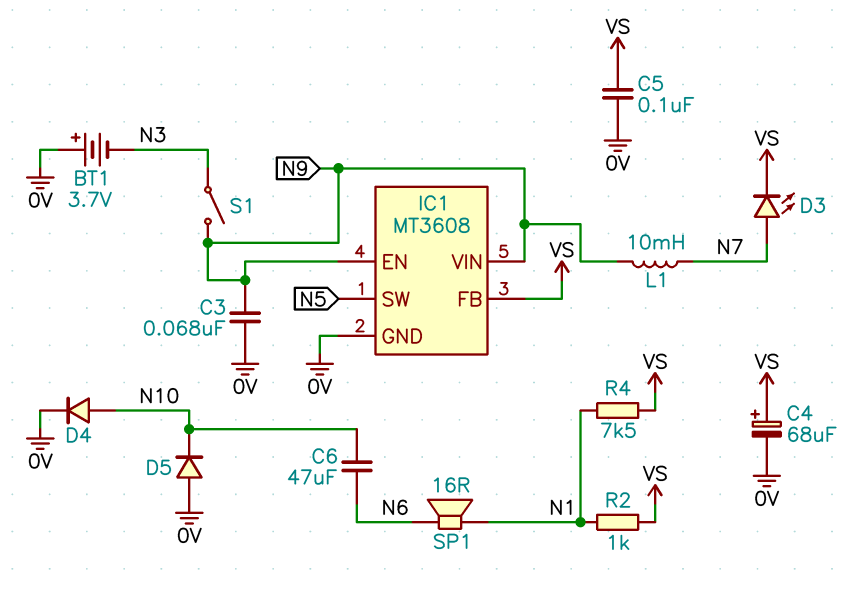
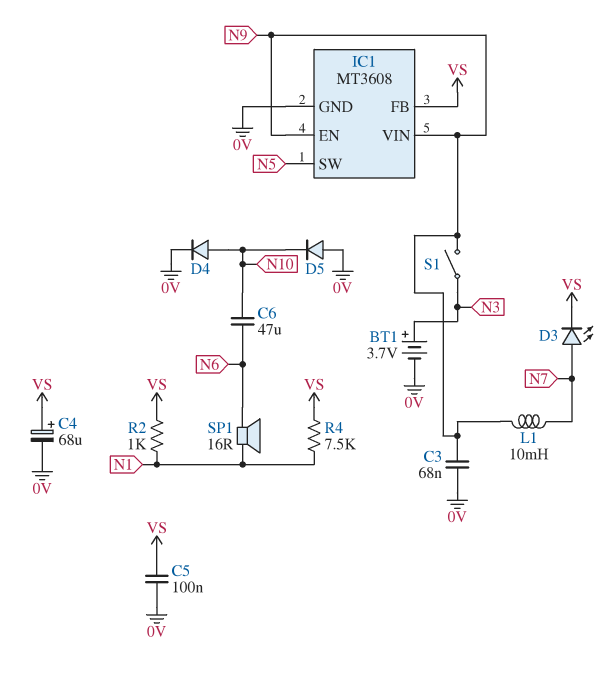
BT1: 3.7V (plus 0V, minus N3) -> 3.7V (plus N3, minus 0V)

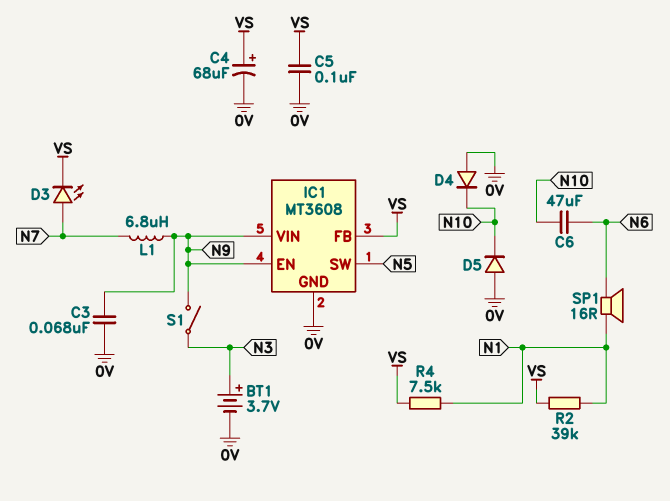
D4: diode (A N10, K 0V) -> diode (A 0V, K N10)
L1: 10mH (N7, N9) -> 6.8uH (N7, N9)
R2: 1k (N1, VS) -> 39k (N1, VS)

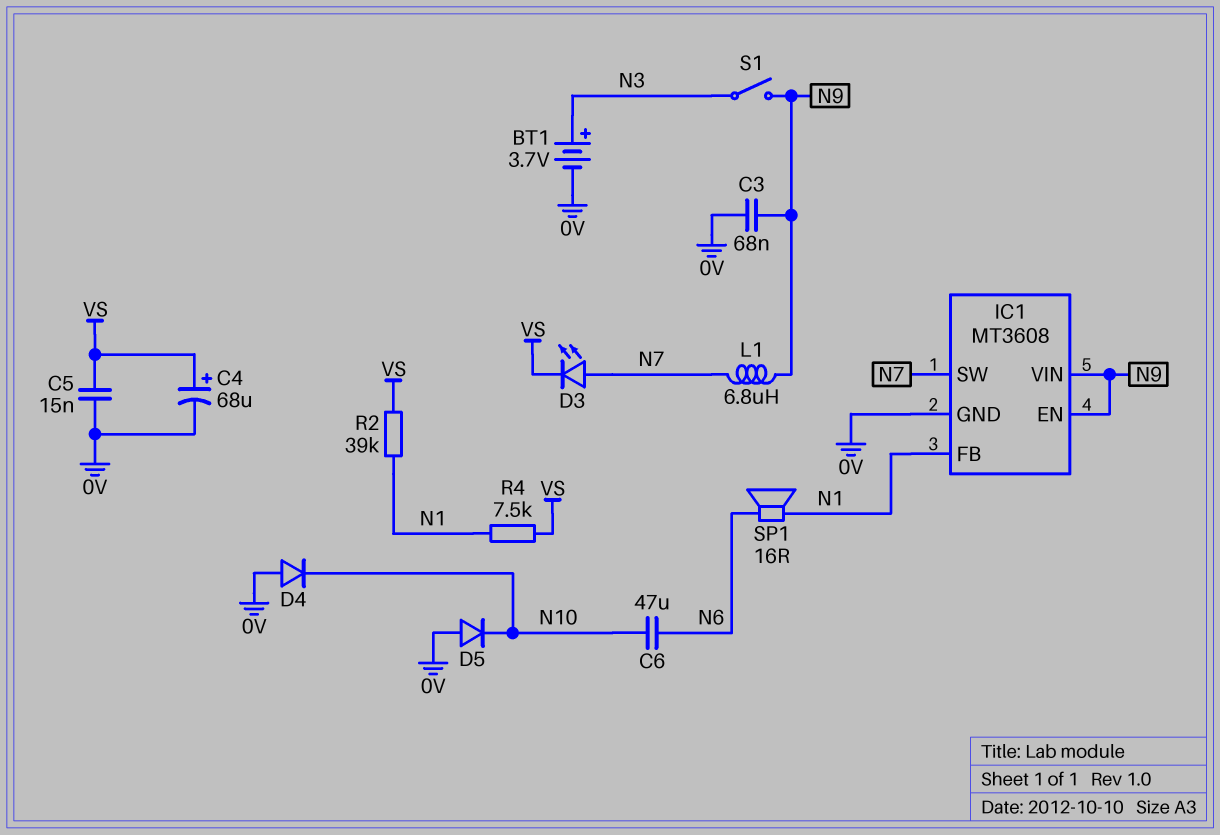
C5: 100nF (0V, VS) -> 15nF (0V, VS)
IC1 pin FB: VS -> N1
IC1 pin SW: N5 -> N7

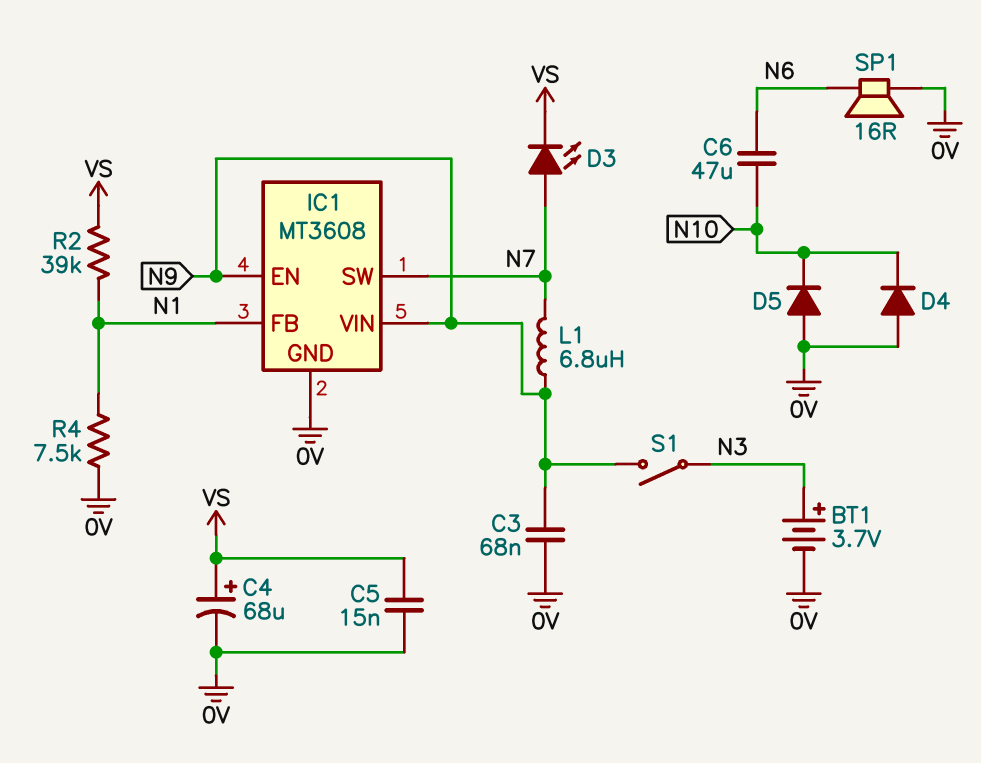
R4: 7.5k (N1, VS) -> 7.5k (0V, N1)
SP1: speaker 16R (N1, N6) -> speaker 16R (0V, N6)

